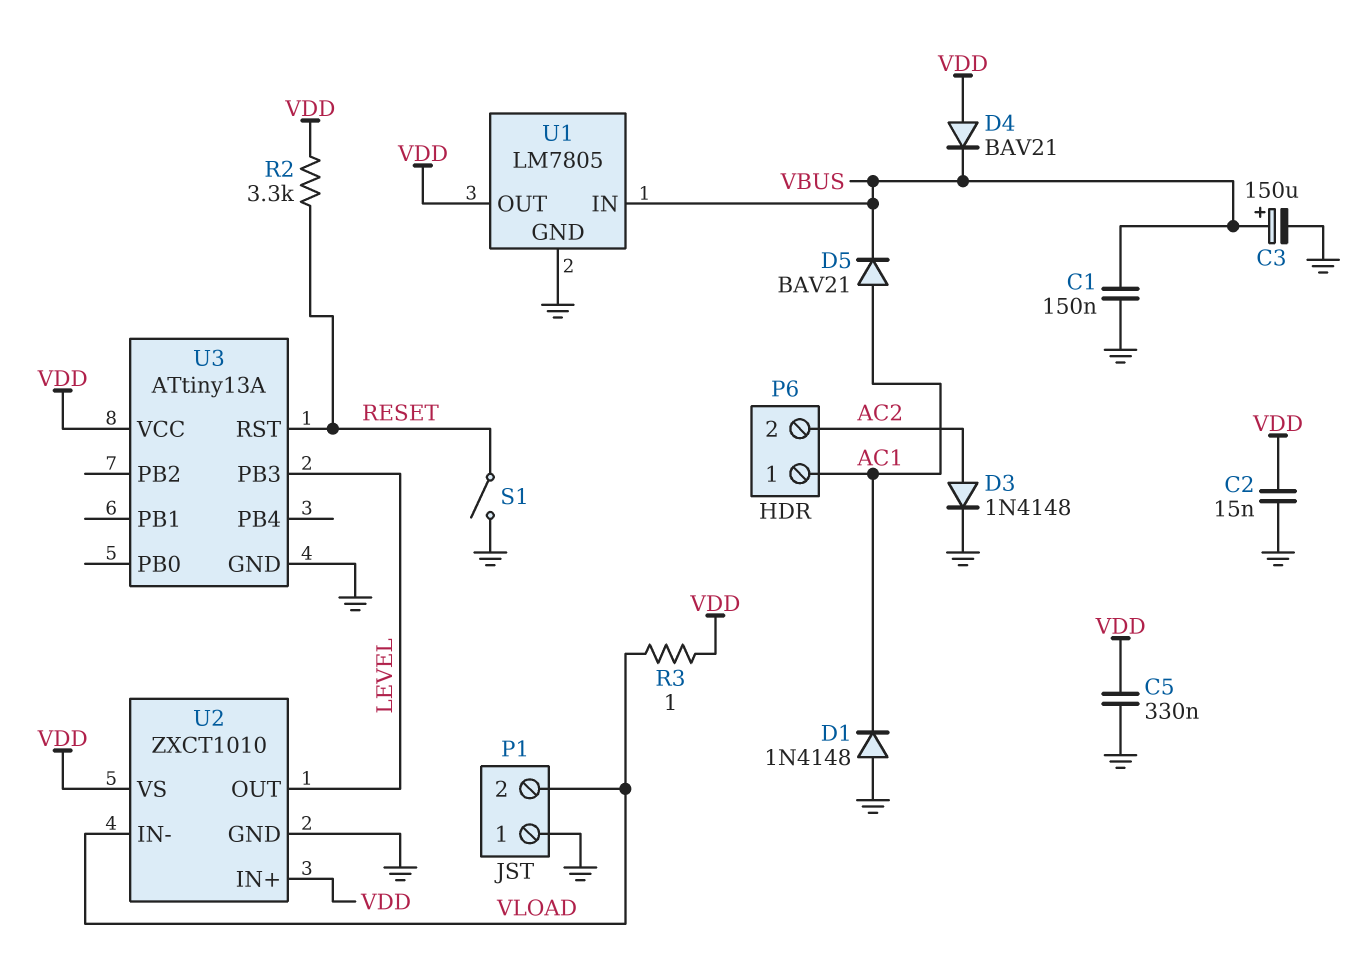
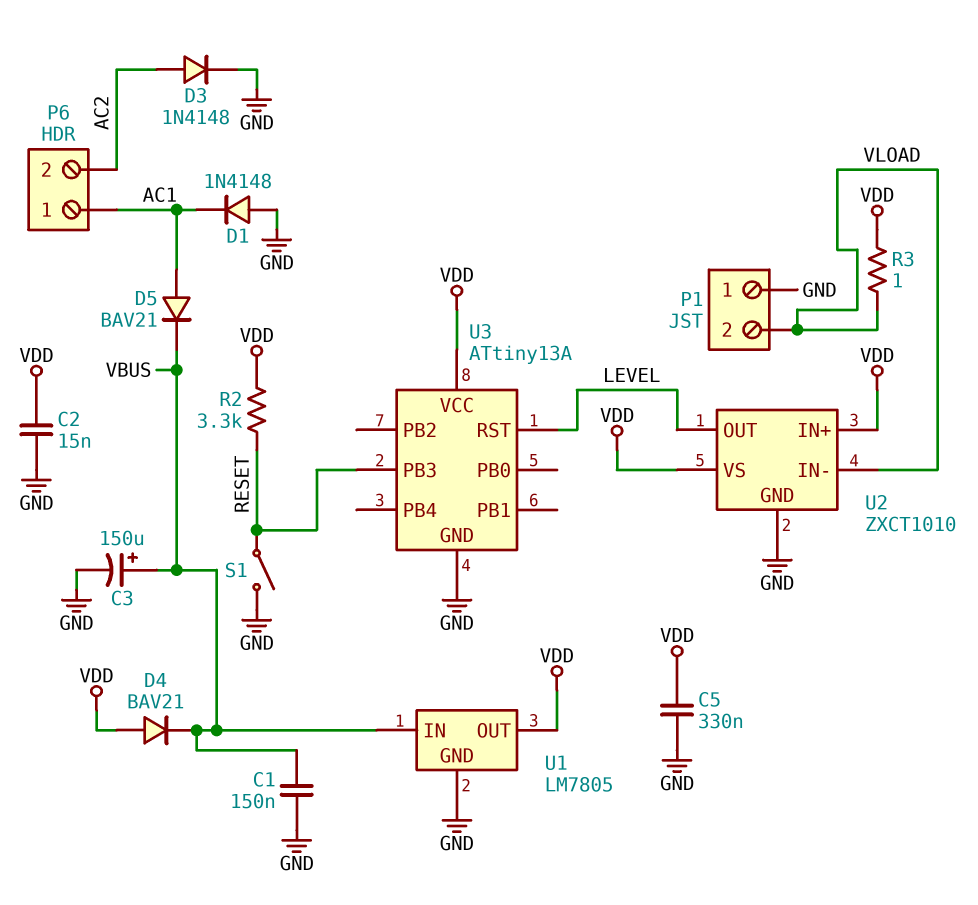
U3 pin PB3: LEVEL -> RESET
U3 pin RST: RESET -> LEVEL

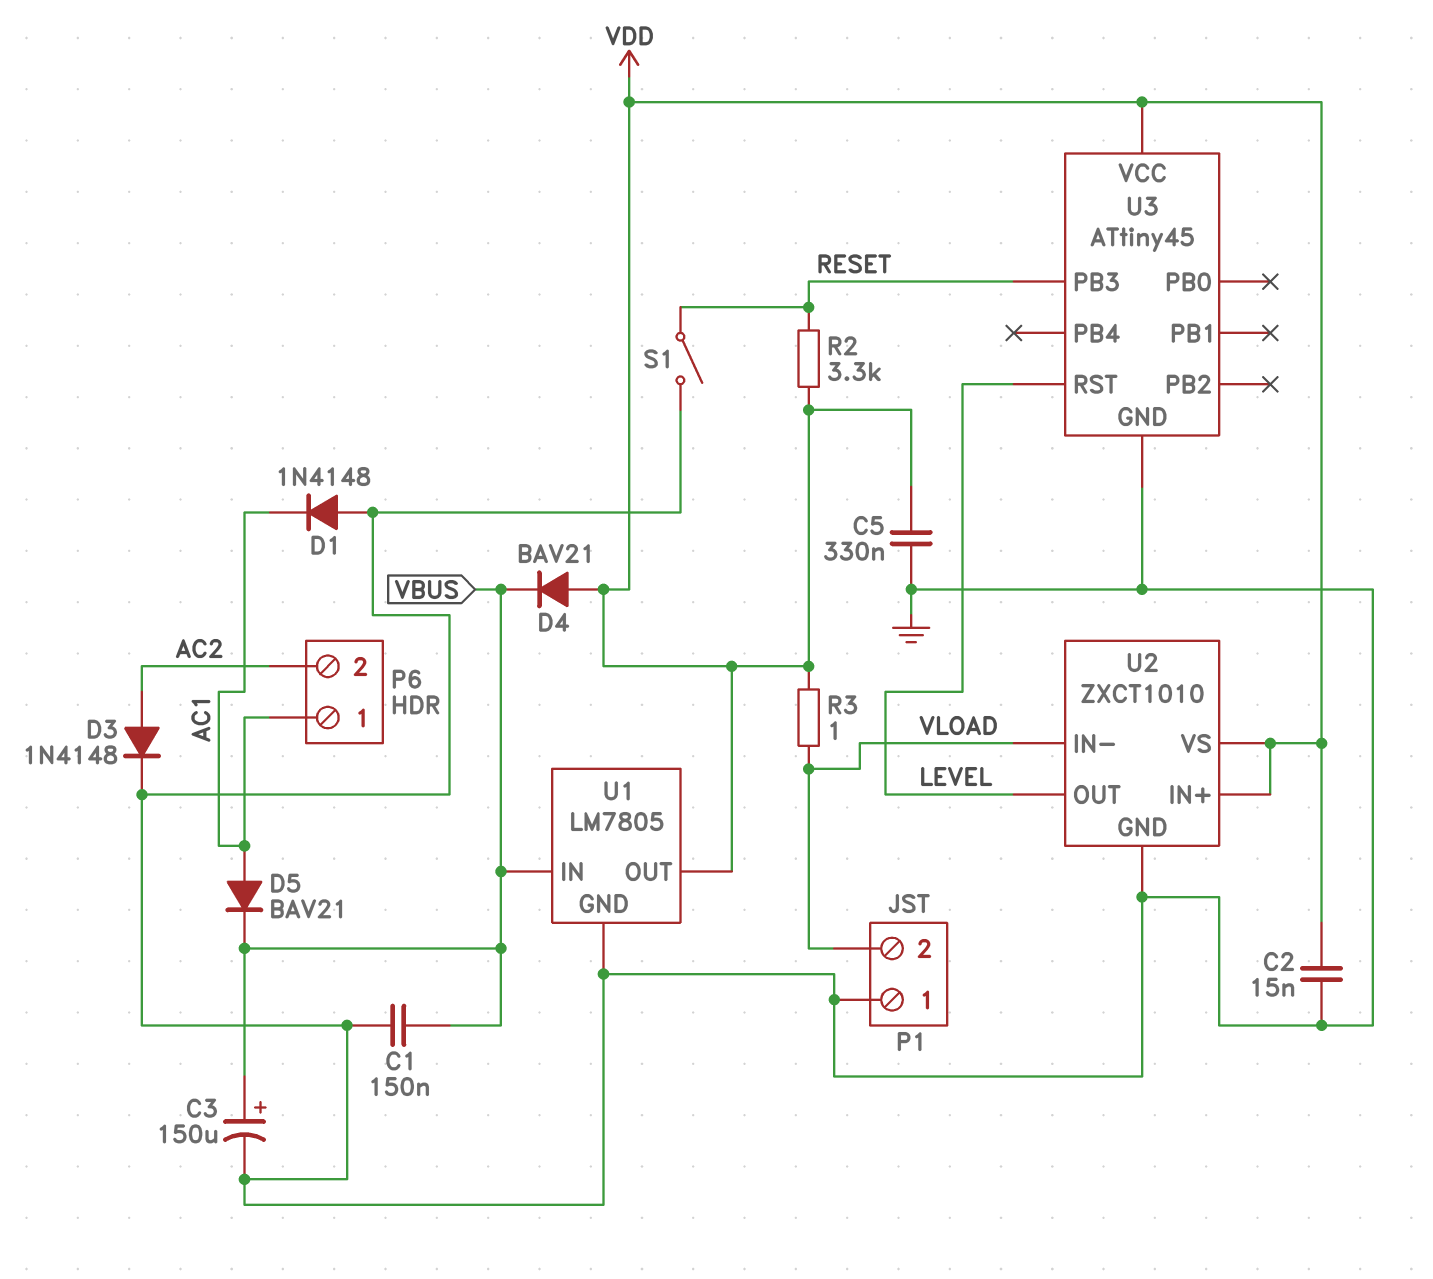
U3: ATtiny13A -> ATtiny45

